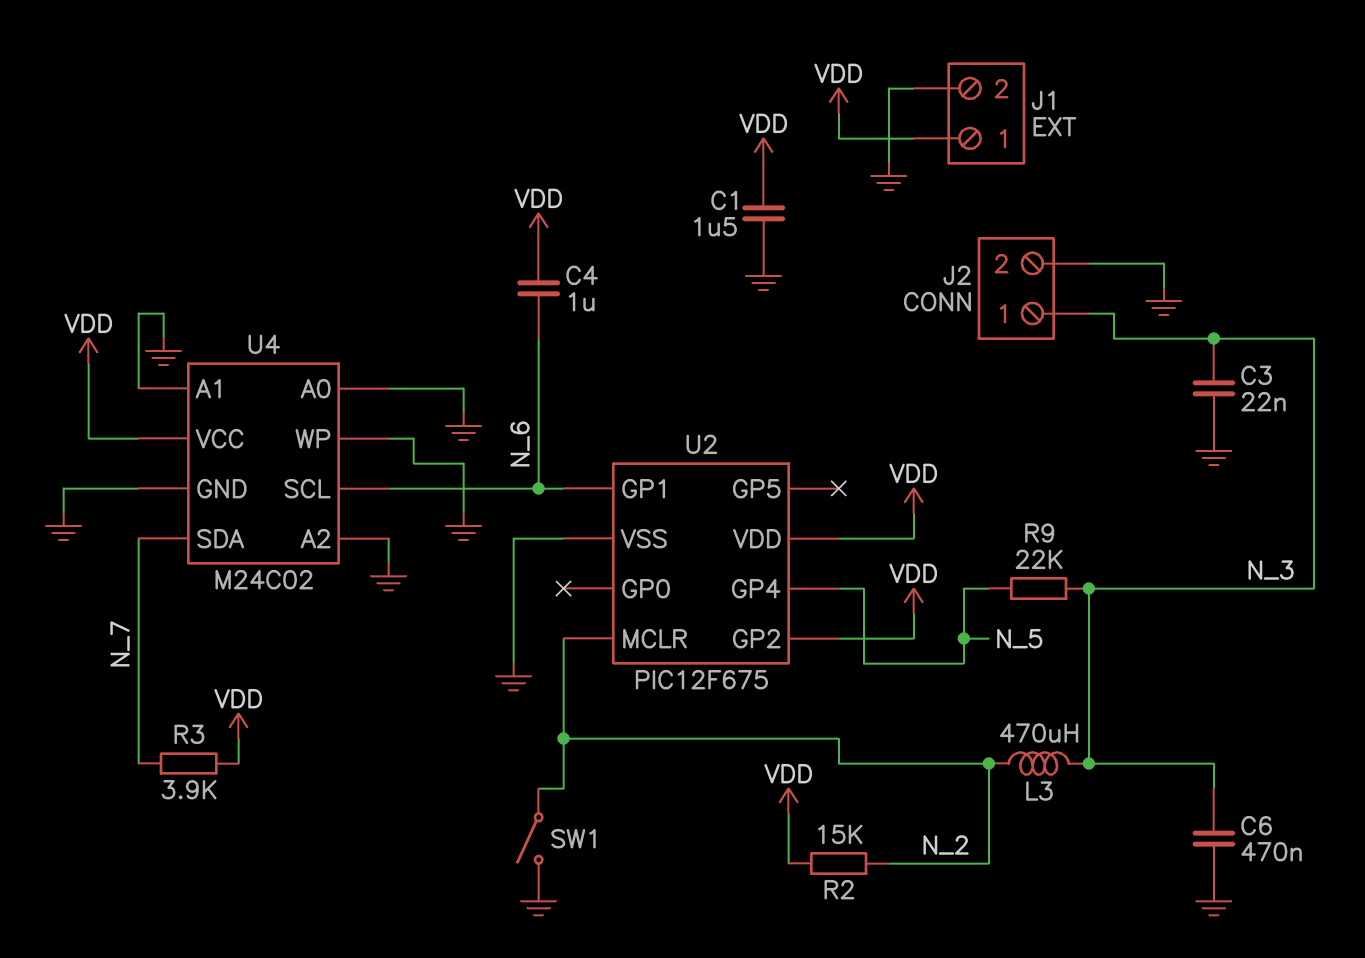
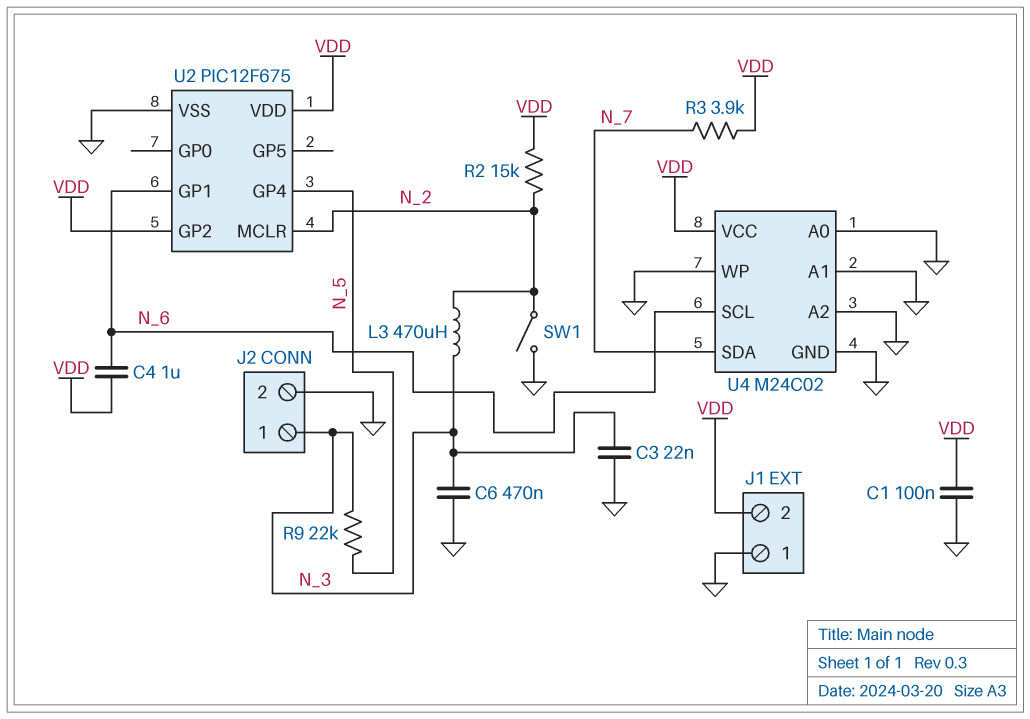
C1: 1.5uF (GND, VDD) -> 100nF (GND, VDD)
J1 pin 1: VDD -> GND
J1 pin 2: GND -> VDD

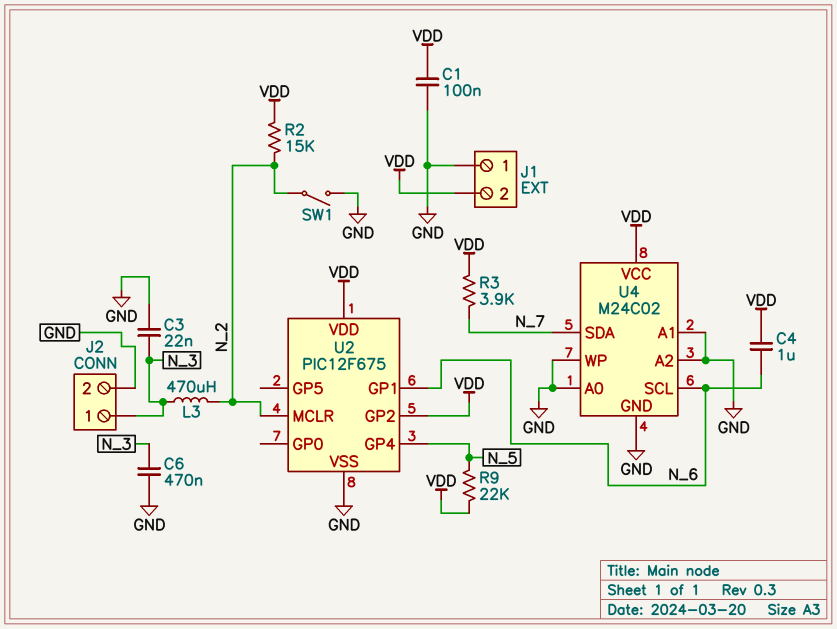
R9: 22k (N_3, N_5) -> 22k (N_5, VDD)

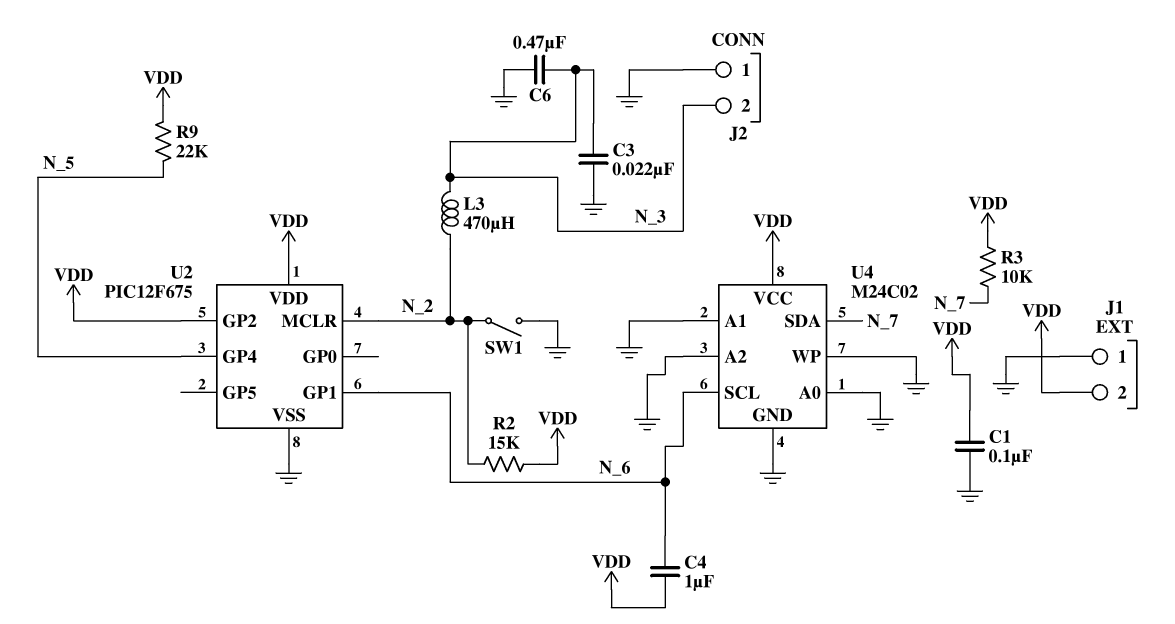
J2 pin 1: N_3 -> GND
J2 pin 2: GND -> N_3
R3: 3.9k (N_7, VDD) -> 10k (N_7, VDD)

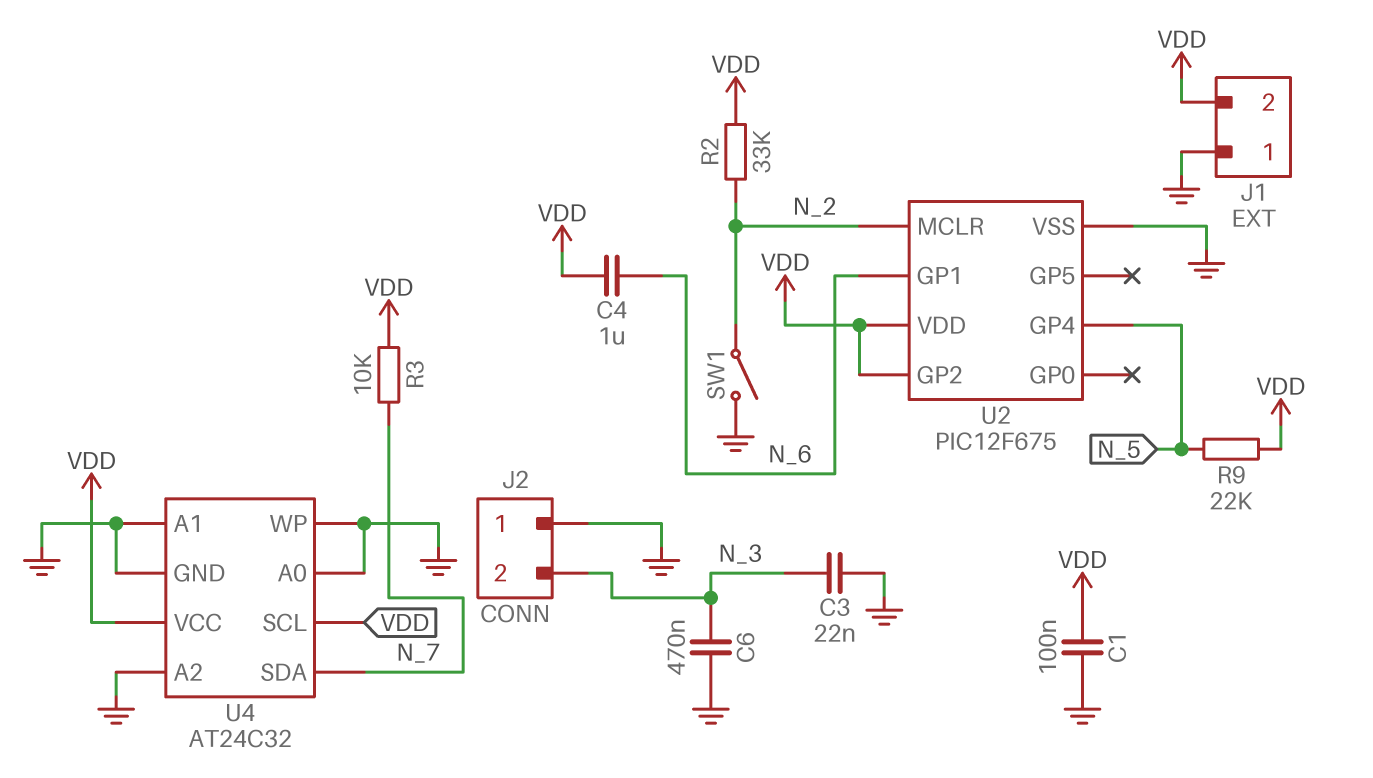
L3: 470uH (N_2, N_3) -> none
R2: 15k (N_2, VDD) -> 33k (N_2, VDD)
U4: M24C02 -> AT24C32
U4 pin SCL: N_6 -> VDD

